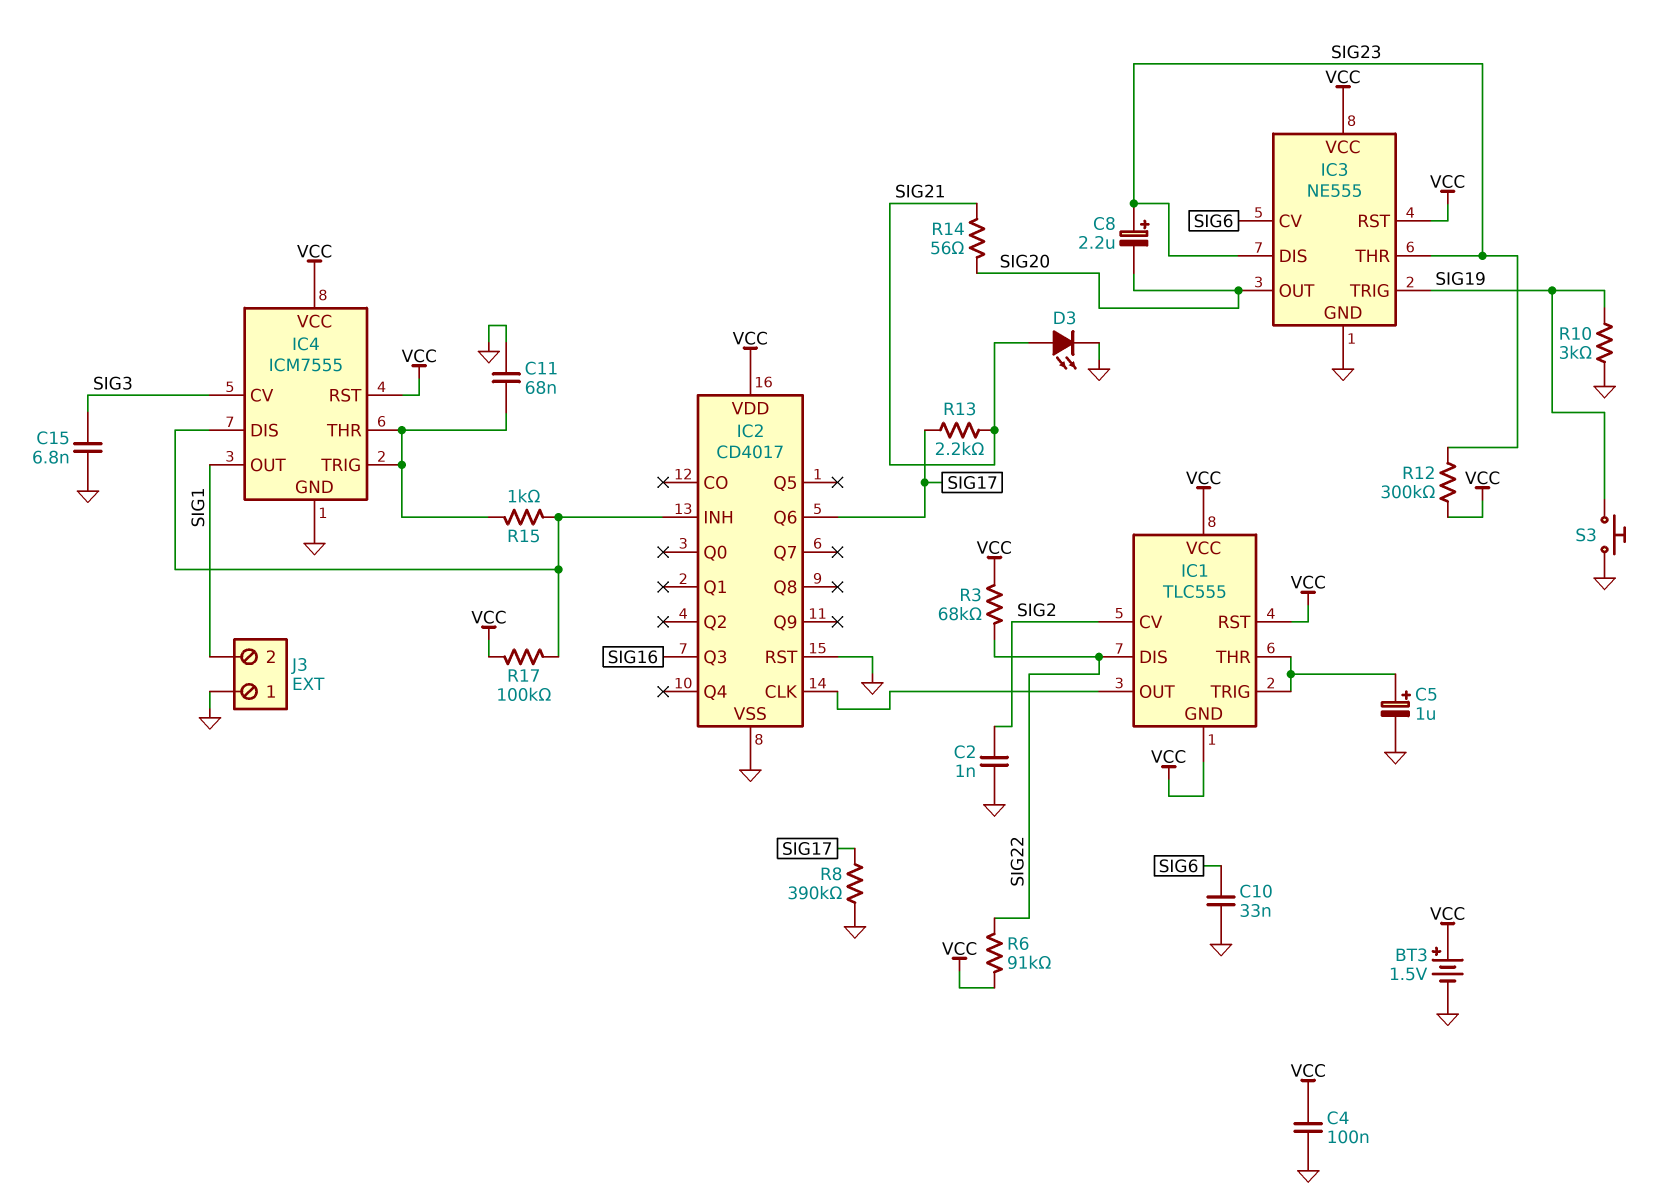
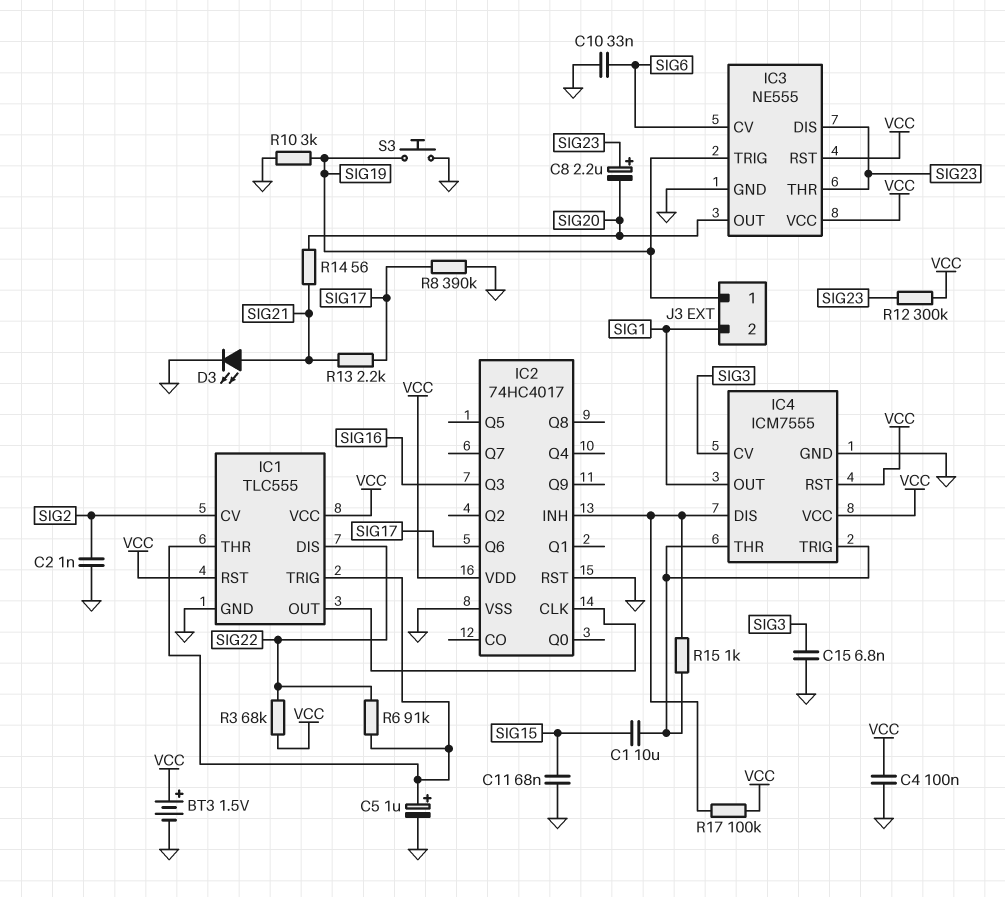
C1: none -> 10uF (IC4/THR, SIG15)
C11: 68nF (GND, IC4/THR) -> 68nF (GND, SIG15)
IC1 pin GND: VCC -> GND
IC2: CD4017 -> 74HC4017
J3 pin 1: GND -> SIG19
R6: 91k (SIG22, VCC) -> 91k (IC1/THR, SIG22)

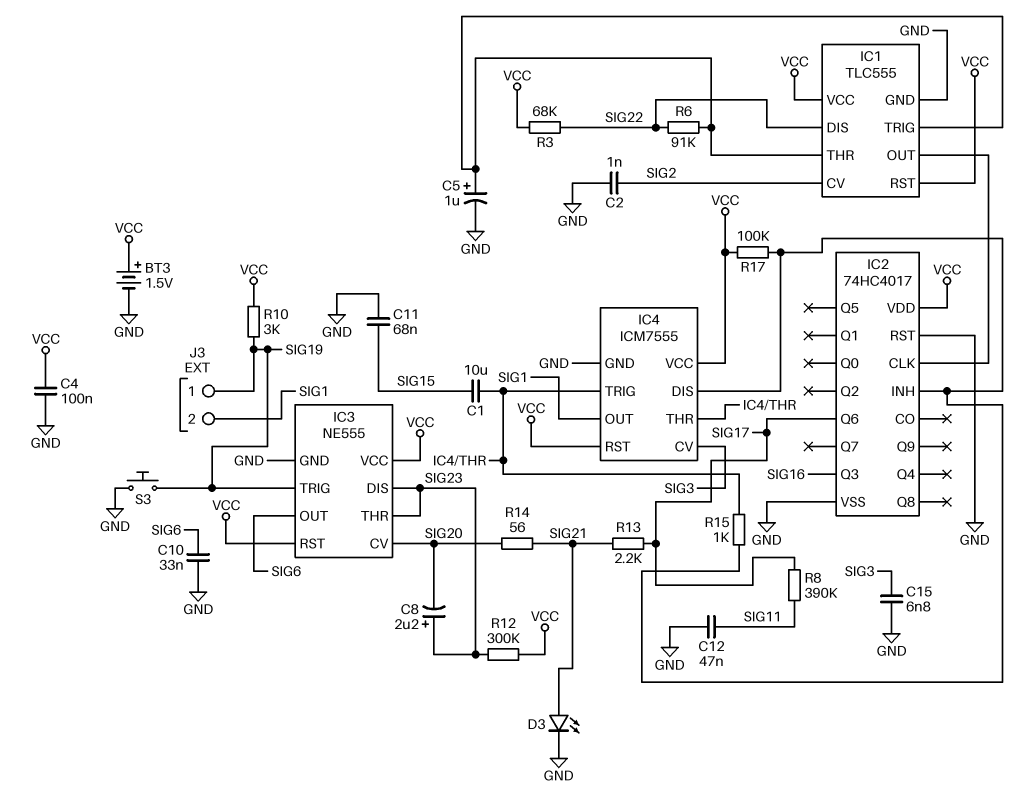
C12: none -> 47nF (GND, SIG11)
IC3 pin CV: SIG6 -> SIG20
IC3 pin OUT: SIG20 -> SIG6
R8: 390k (GND, SIG17) -> 390k (SIG11, SIG17)
R10: 3k (GND, SIG19) -> 3k (SIG19, VCC)

